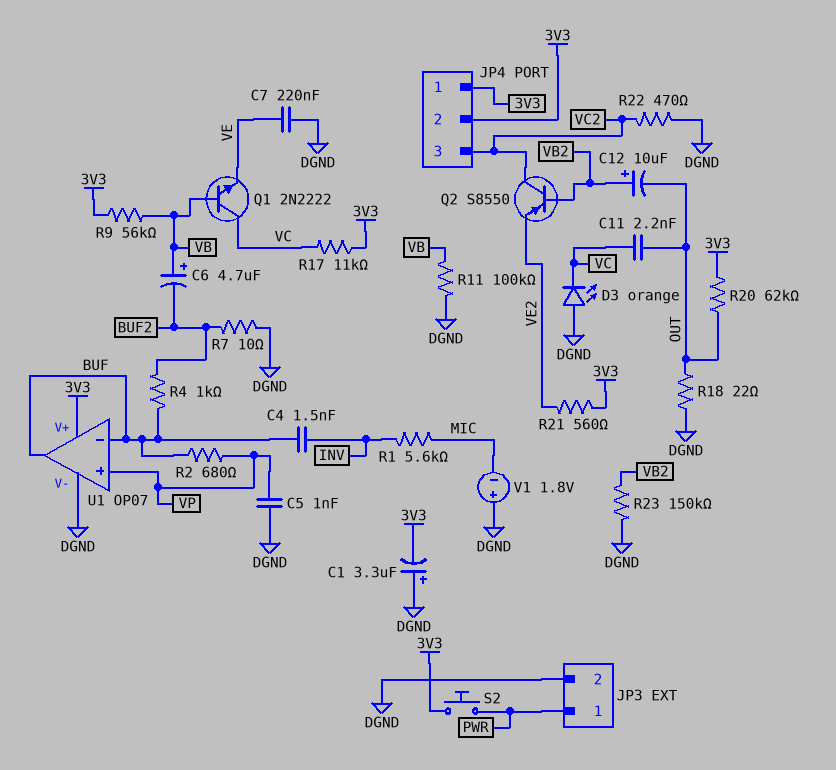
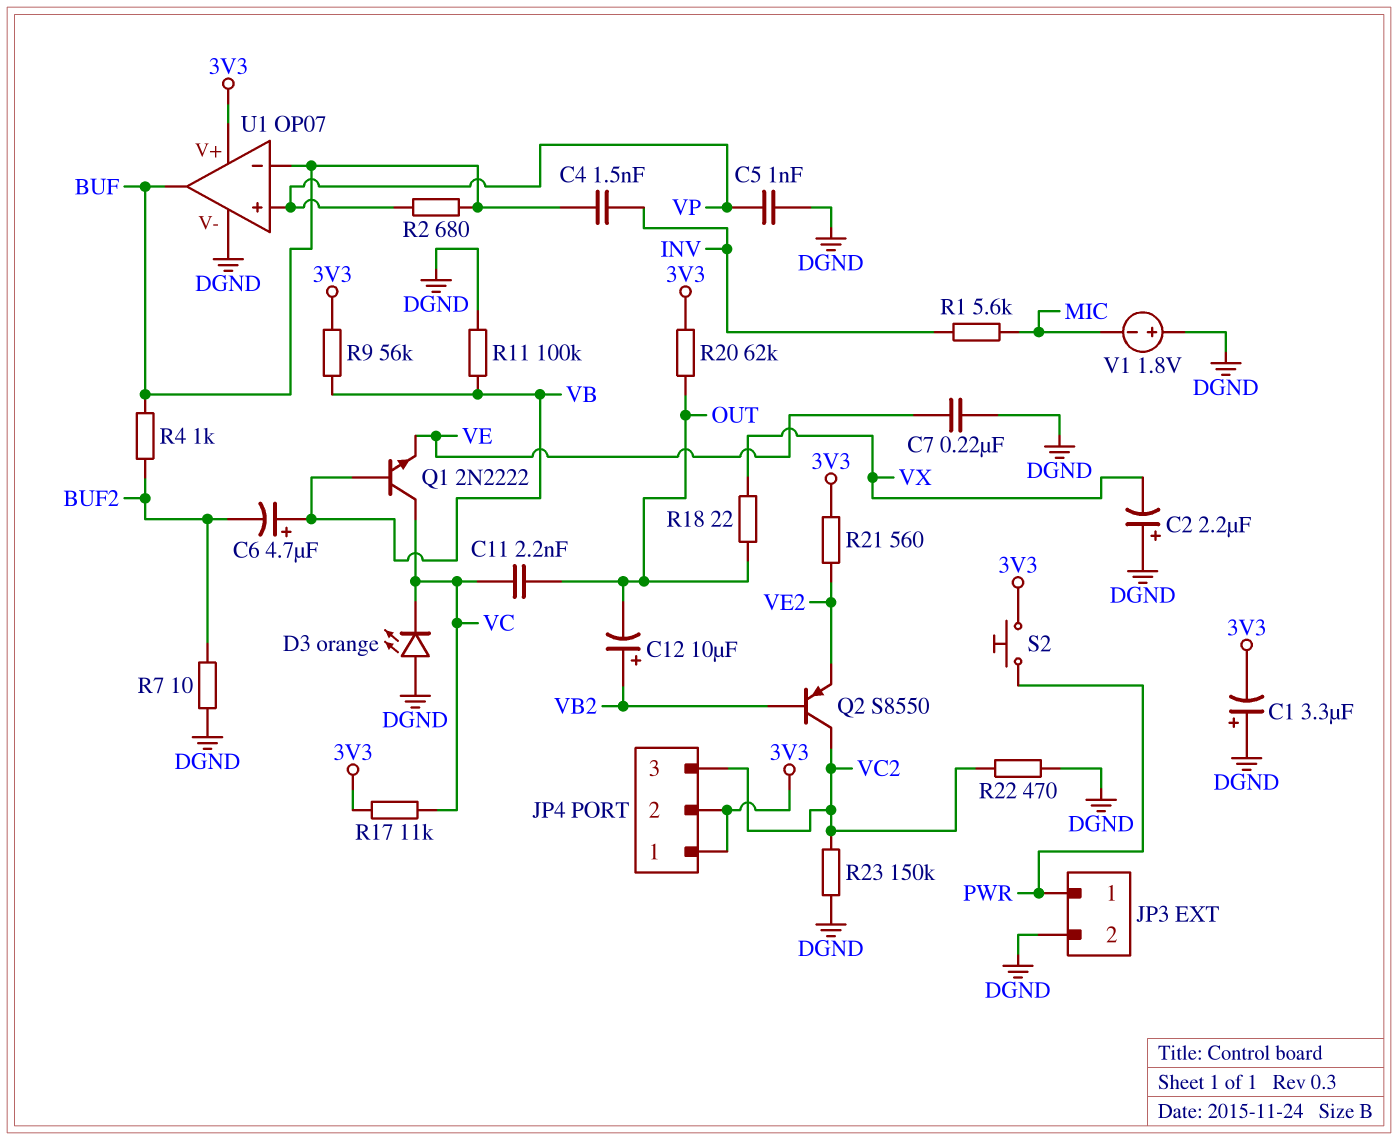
C2: none -> 2.2uF (plus DGND, minus VX)
R18: 22 (DGND, OUT) -> 22 (OUT, VX)
R23: 150k (DGND, VB2) -> 150k (DGND, VC2)

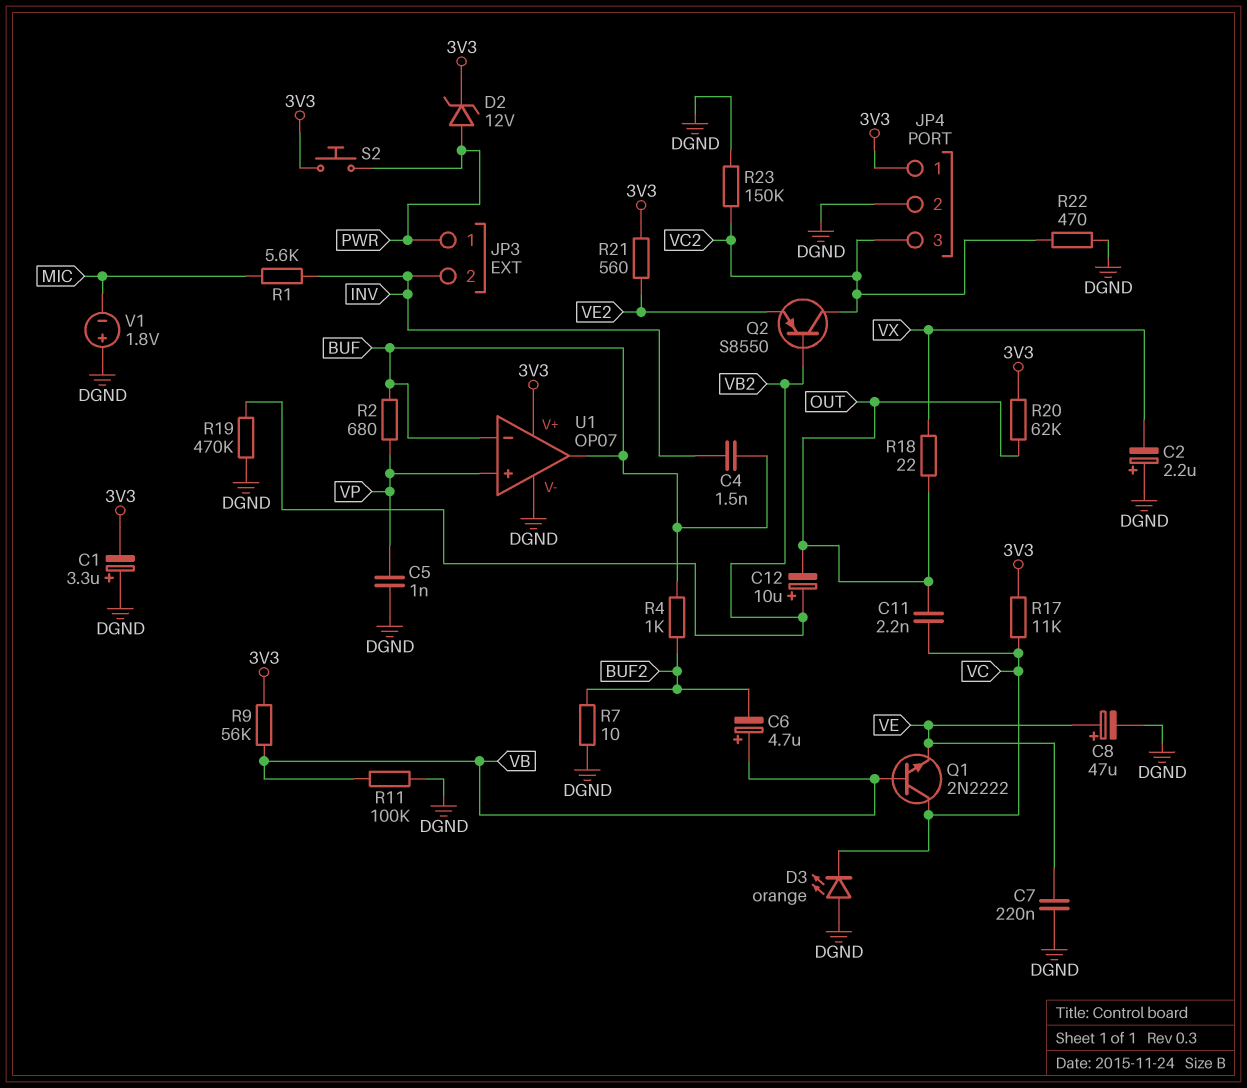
C8: none -> 47uF (plus VE, minus DGND)
D2: none -> zener 12V (A PWR, K 3V3)
JP3 pin 2: DGND -> INV
JP4 pin 2: 3V3 -> DGND
R19: none -> 470k (DGND, VB2)

